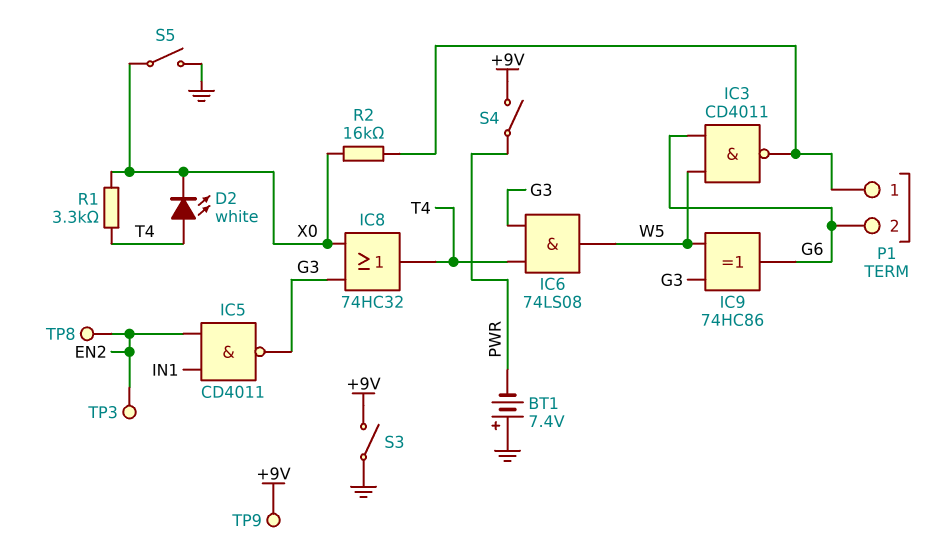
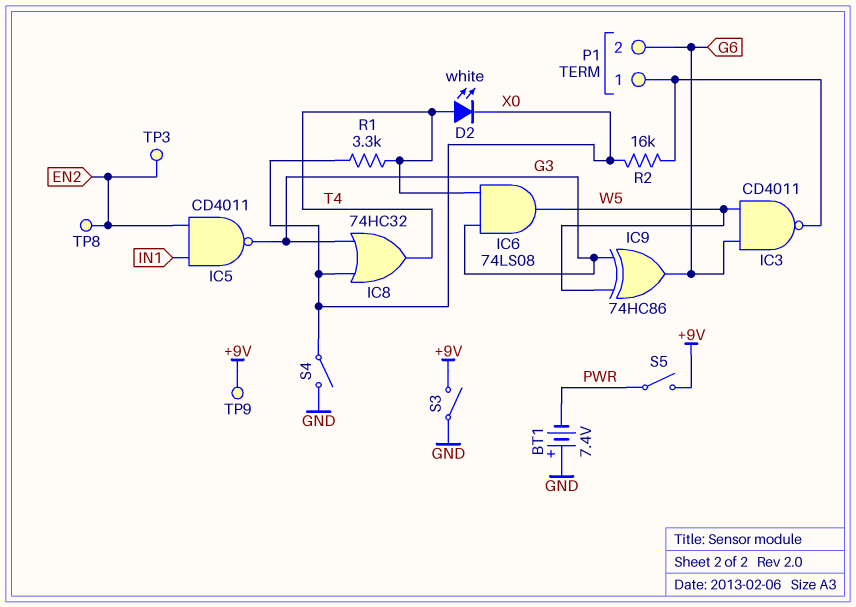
S4: switch (+9V, PWR) -> switch (GND, X0)
S5: switch (GND, X0) -> switch (+9V, PWR)

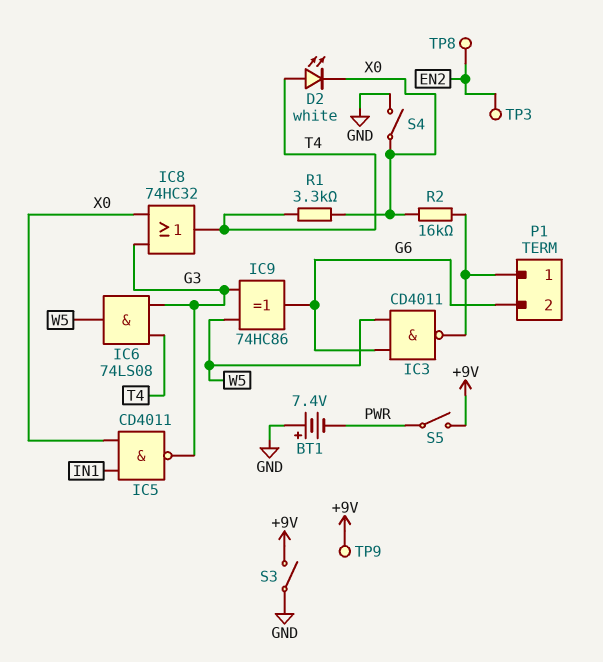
IC5: NAND CD4011 (in EN2, in IN1, out G3) -> NAND CD4011 (in IN1, in X0, out G3)

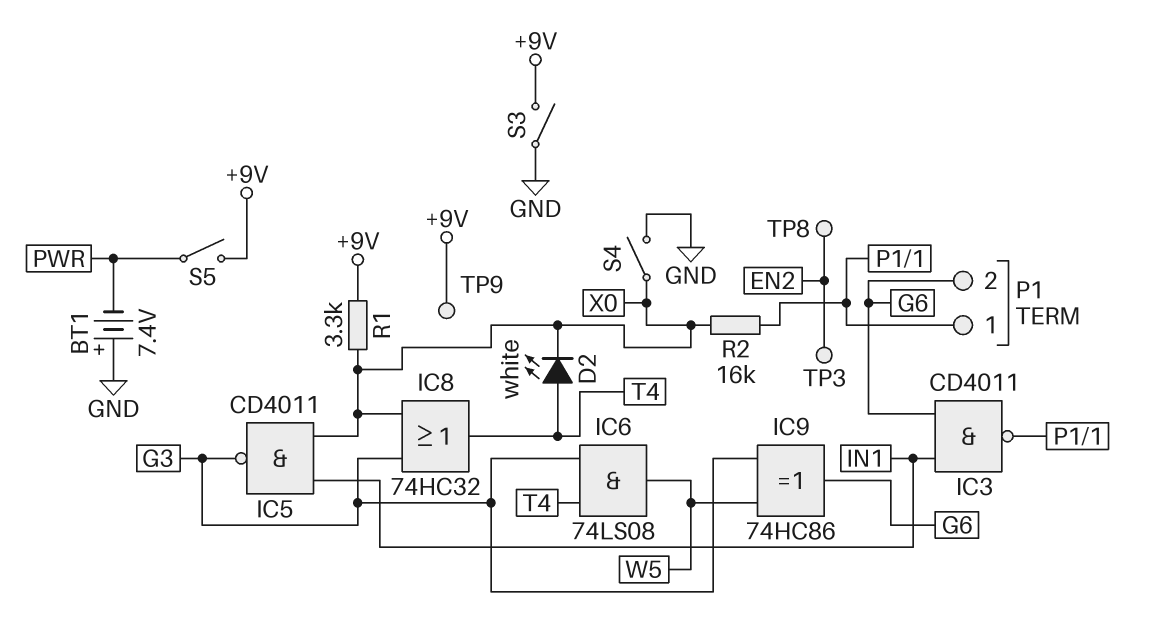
IC3: NAND CD4011 (in G6, in W5, out P1/1) -> NAND CD4011 (in G6, in IN1, out P1/1)
R1: 3.3k (T4, X0) -> 3.3k (+9V, X0)

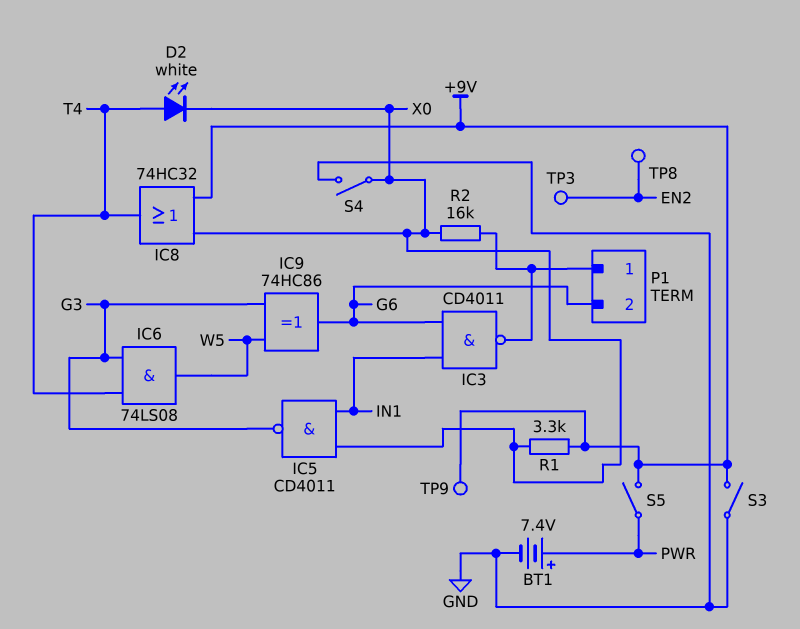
BT1: 7.4V (plus GND, minus PWR) -> 7.4V (plus PWR, minus GND)
IC8: OR 74HC32 (in G3, in X0, out T4) -> OR 74HC32 (in +9V, in X0, out T4)

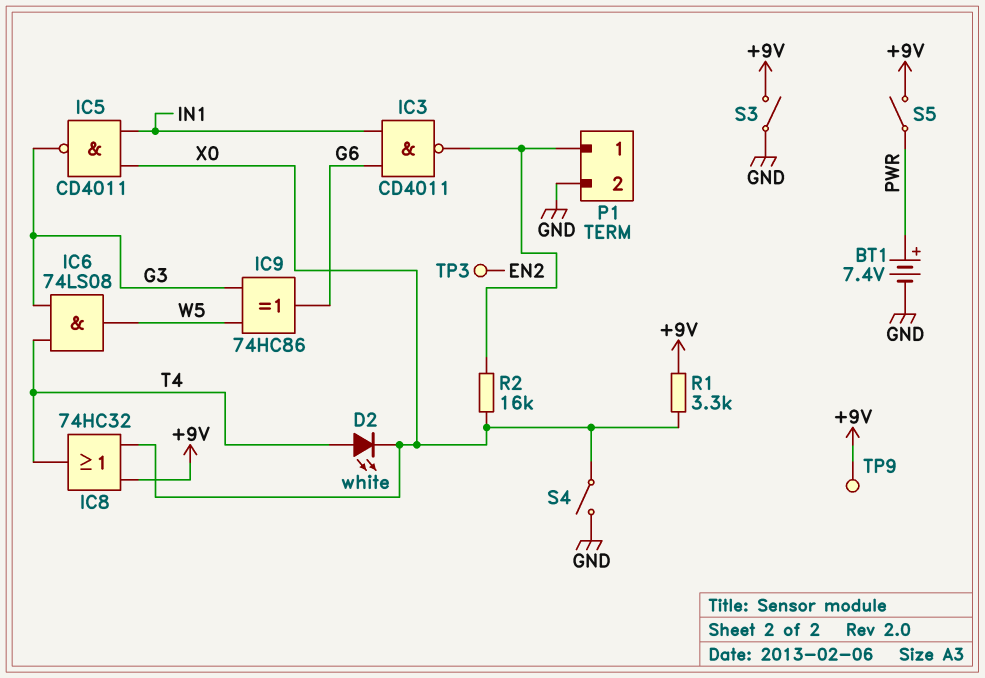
P1 pin 2: G6 -> GND
TP8: test point (EN2) -> none

